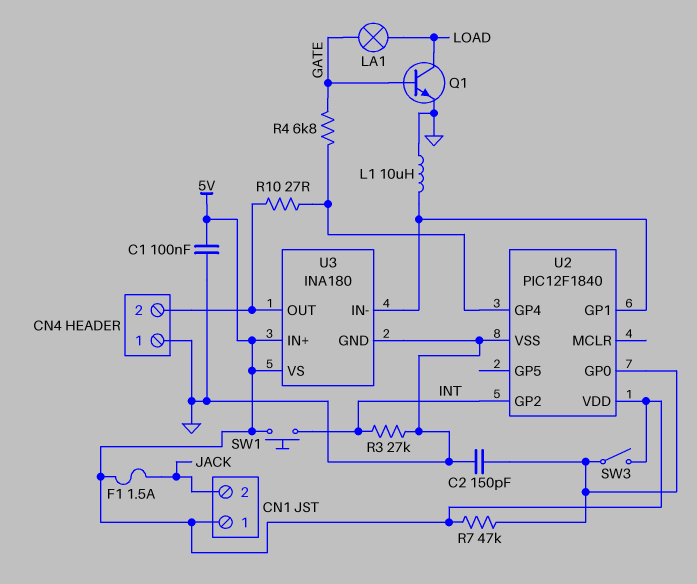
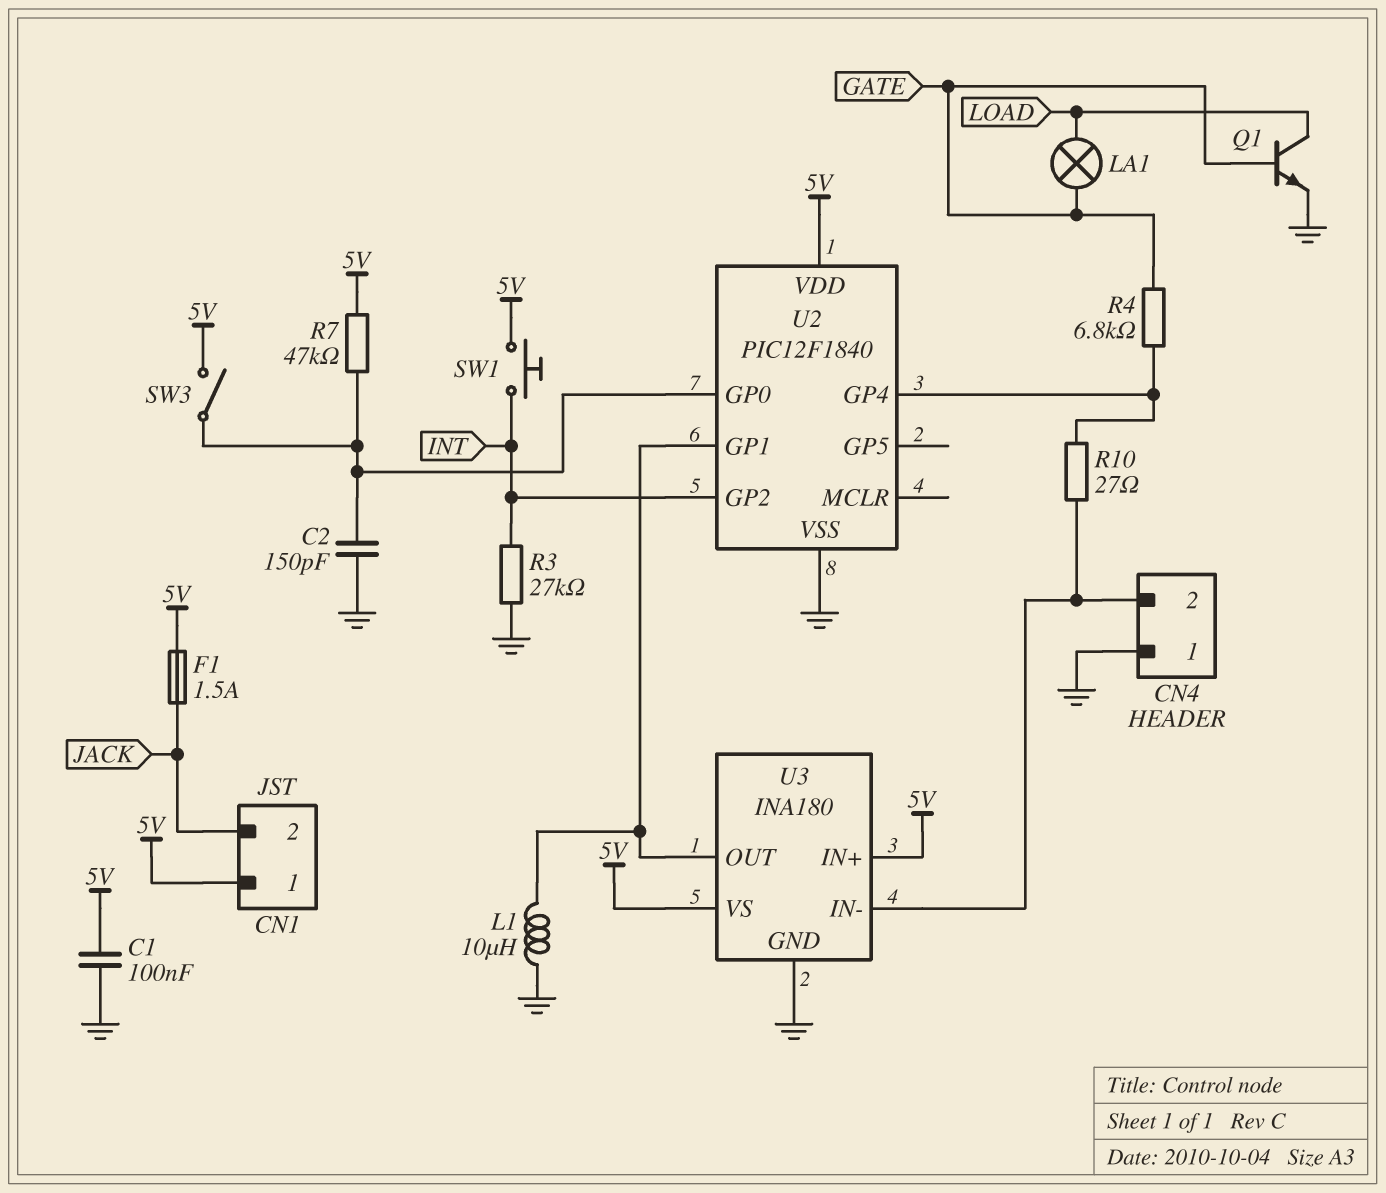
U3 pin IN-: U2/GP1 -> CN4/2
U3 pin OUT: CN4/2 -> U2/GP1

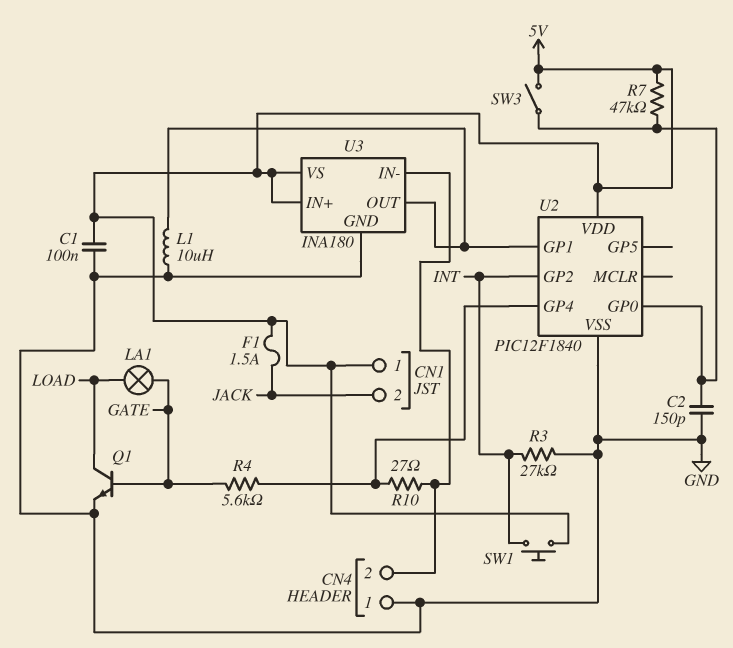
R4: 6.8k (GATE, U2/GP4) -> 5.6k (GATE, U2/GP4)

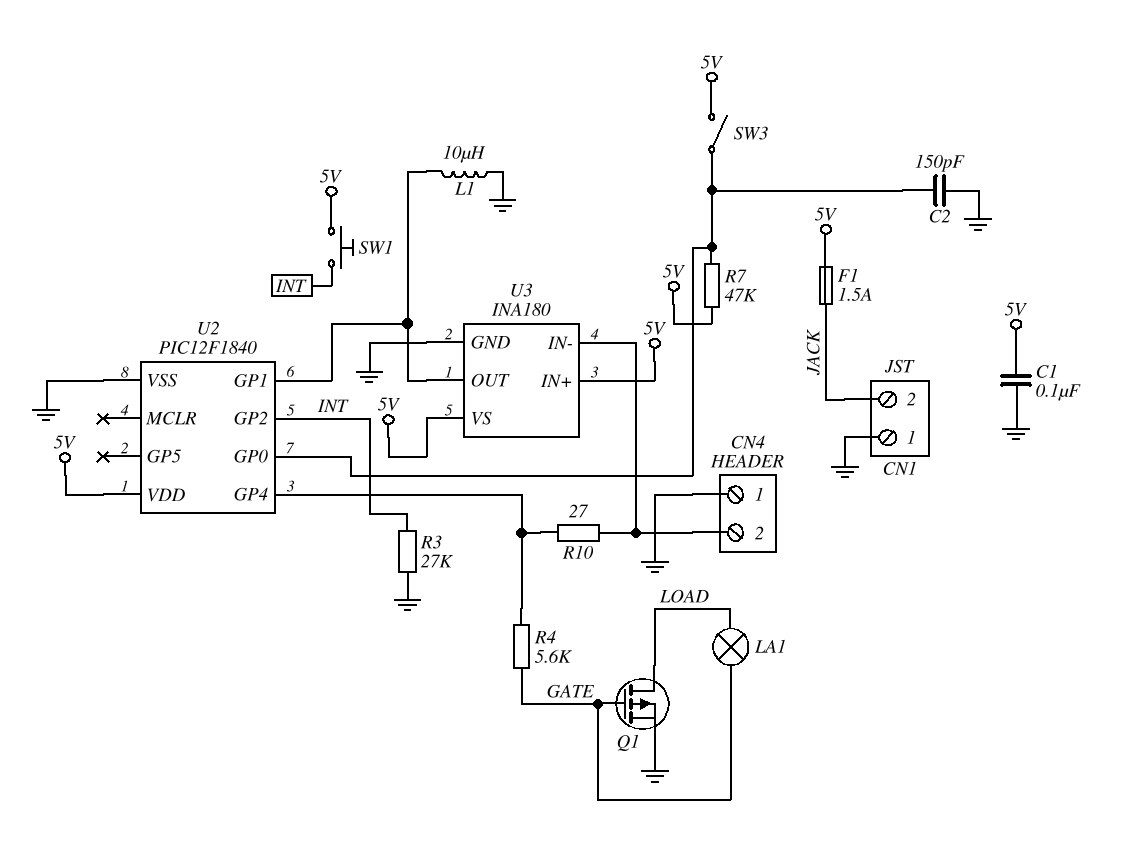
CN1 pin 1: 5V -> GND
Q1: NPN (B GATE, C LOAD, E GND) -> PMOS (G GATE, D LOAD, S GND)

